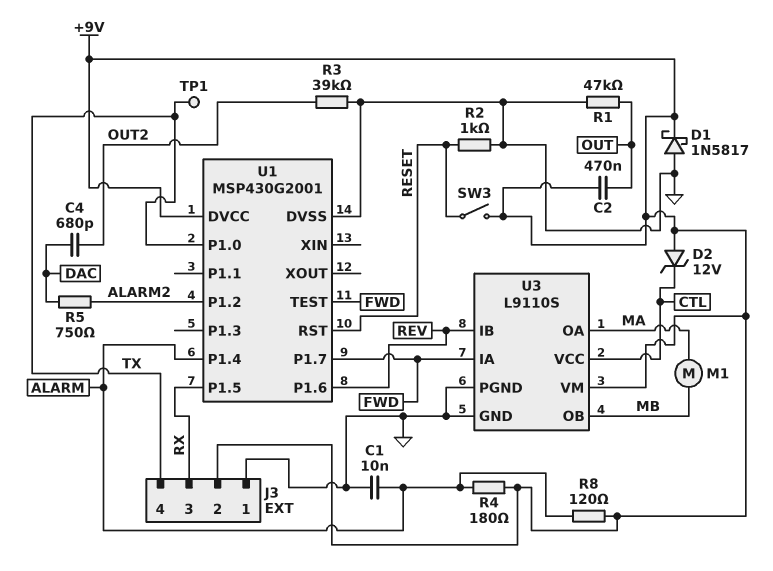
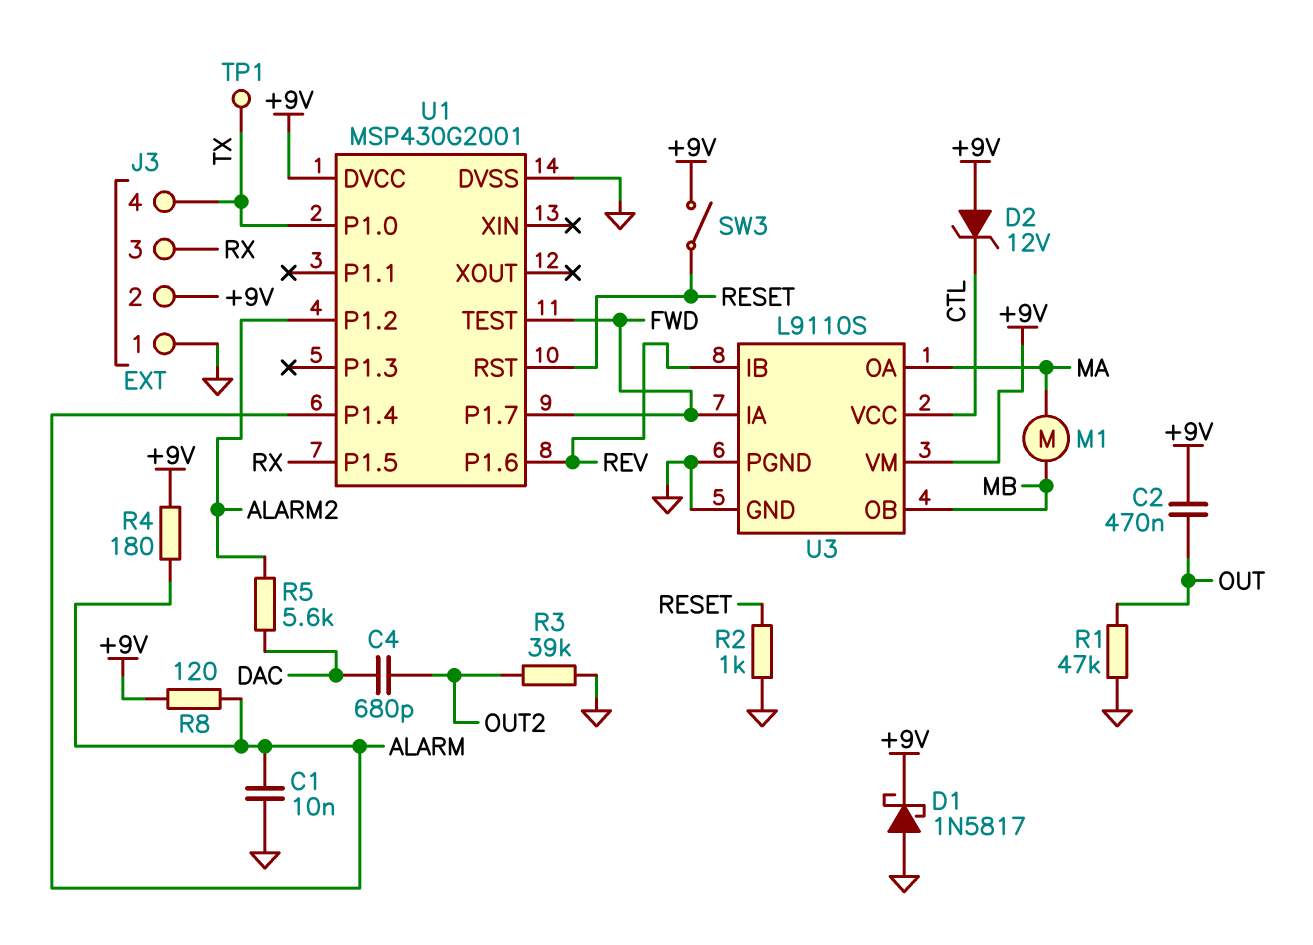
R5: 750 (ALARM2, DAC) -> 5.6k (ALARM2, DAC)

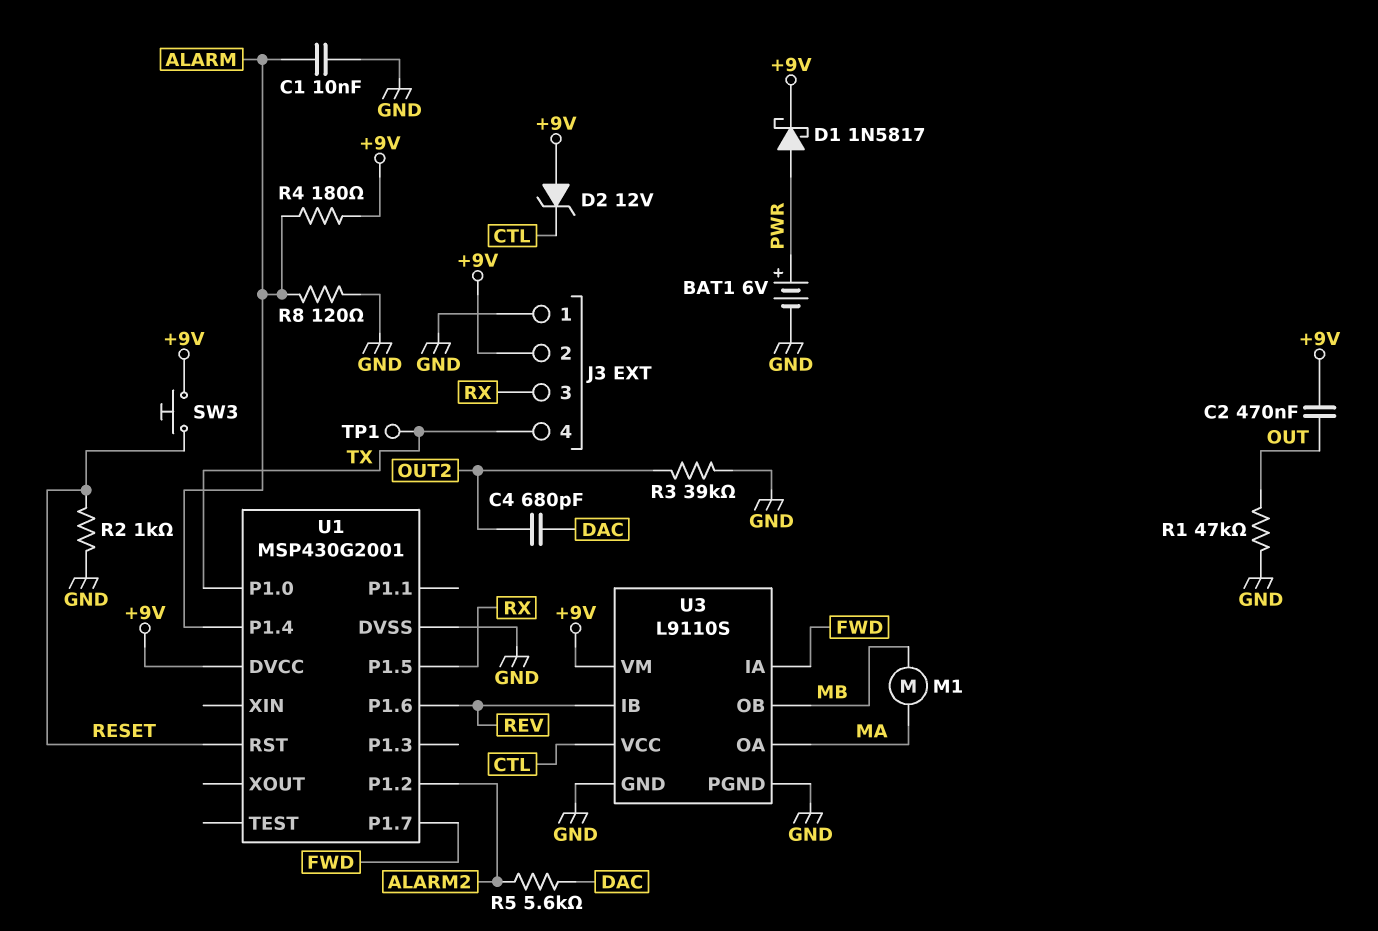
BAT1: none -> 6V (plus PWR, minus GND)
D1: schottky 1N5817 (A GND, K +9V) -> schottky 1N5817 (A PWR, K +9V)
R8: 120 (+9V, ALARM) -> 120 (ALARM, GND)
SW3: switch (+9V, RESET) -> button (+9V, RESET)
U1 pin TEST: FWD -> none

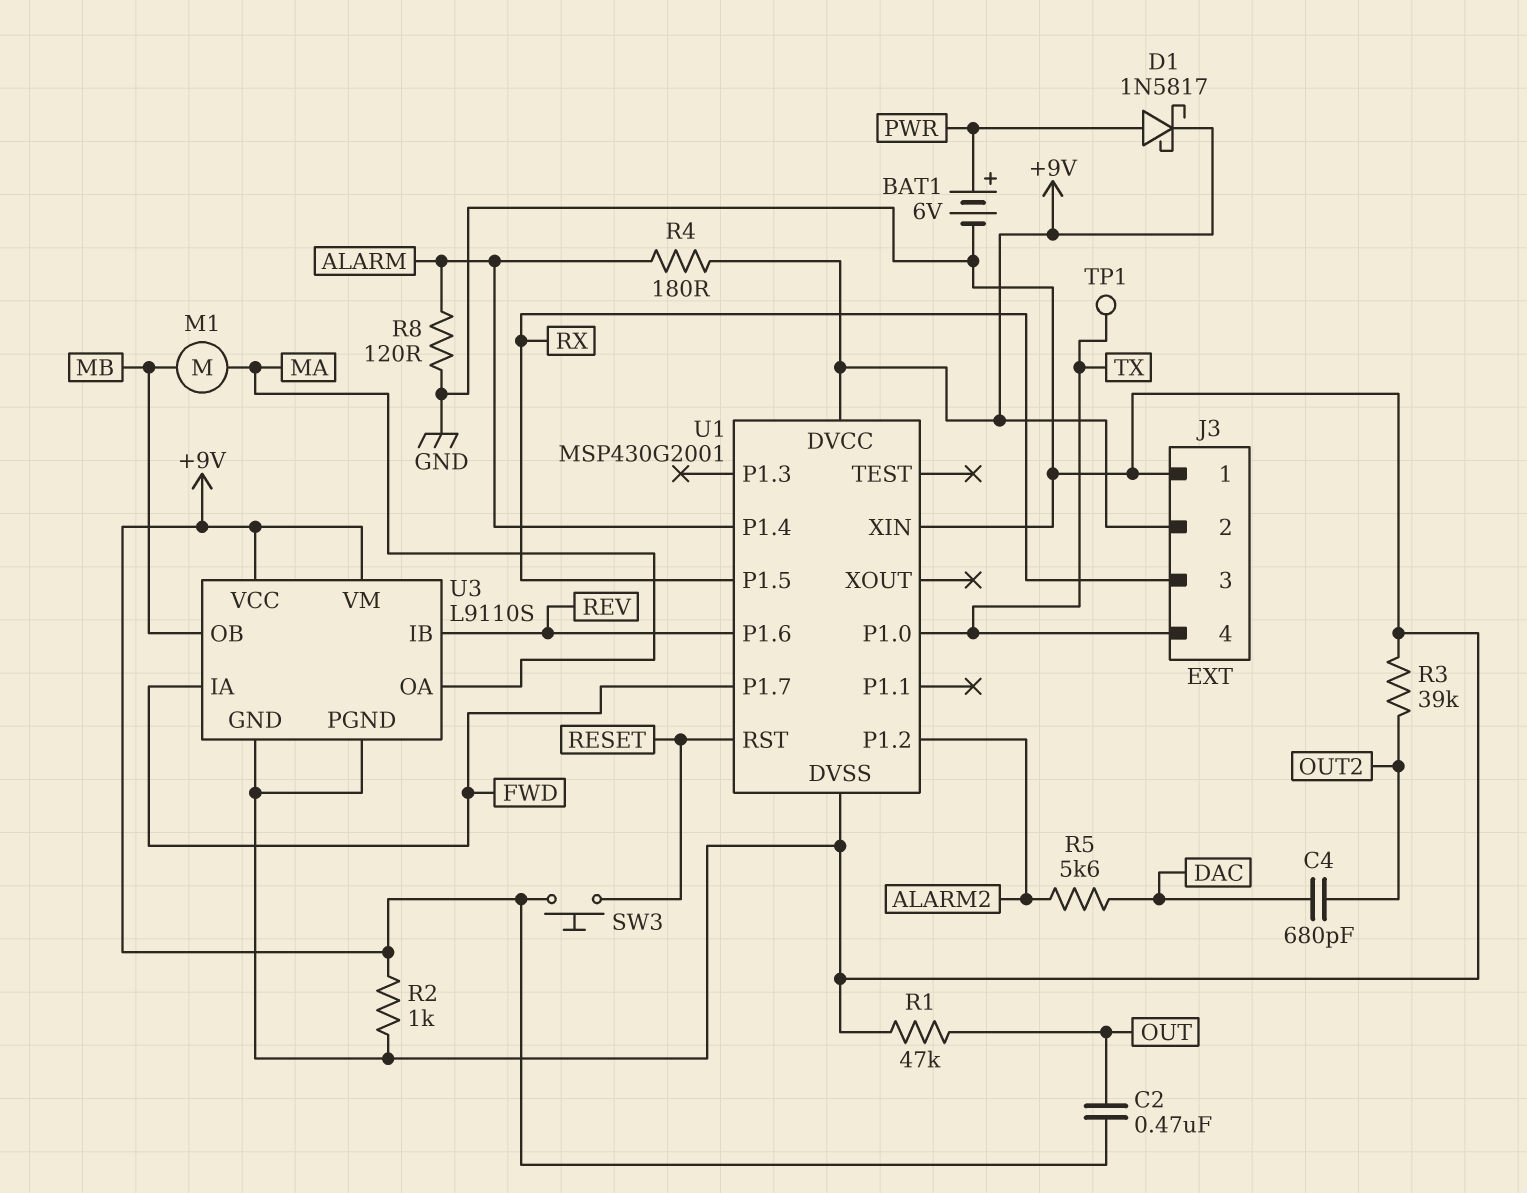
C1: 10nF (ALARM, GND) -> none
D2: zener 12V (A +9V, K CTL) -> none
R2: 1k (GND, RESET) -> 1k (+9V, GND)
U1 pin XIN: none -> GND
U3 pin VCC: CTL -> +9V

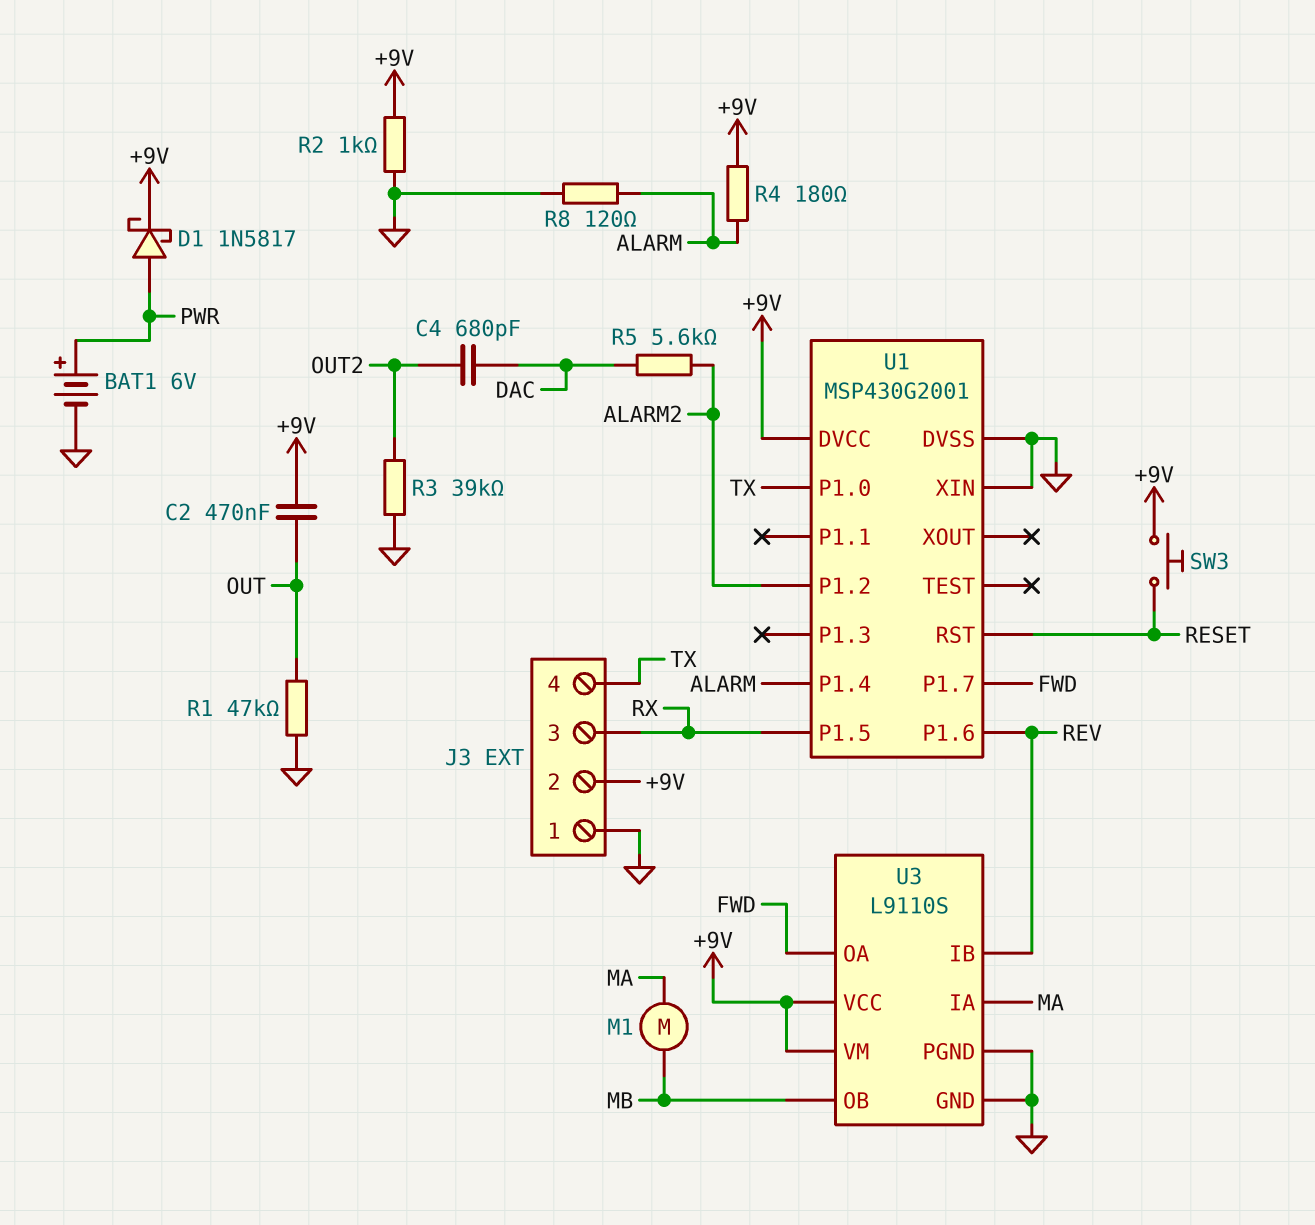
TP1: test point (TX) -> none
U3 pin IA: FWD -> MA
U3 pin OA: MA -> FWD

